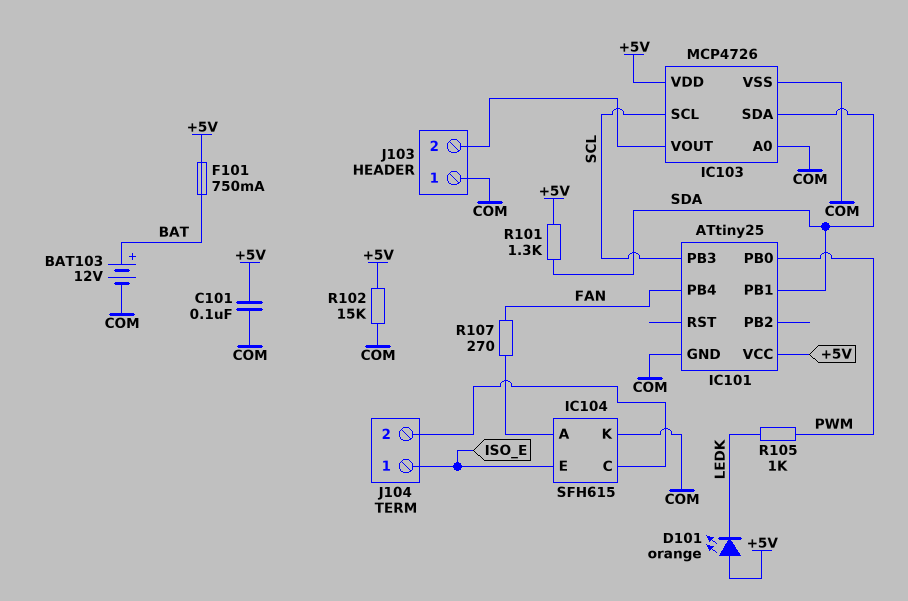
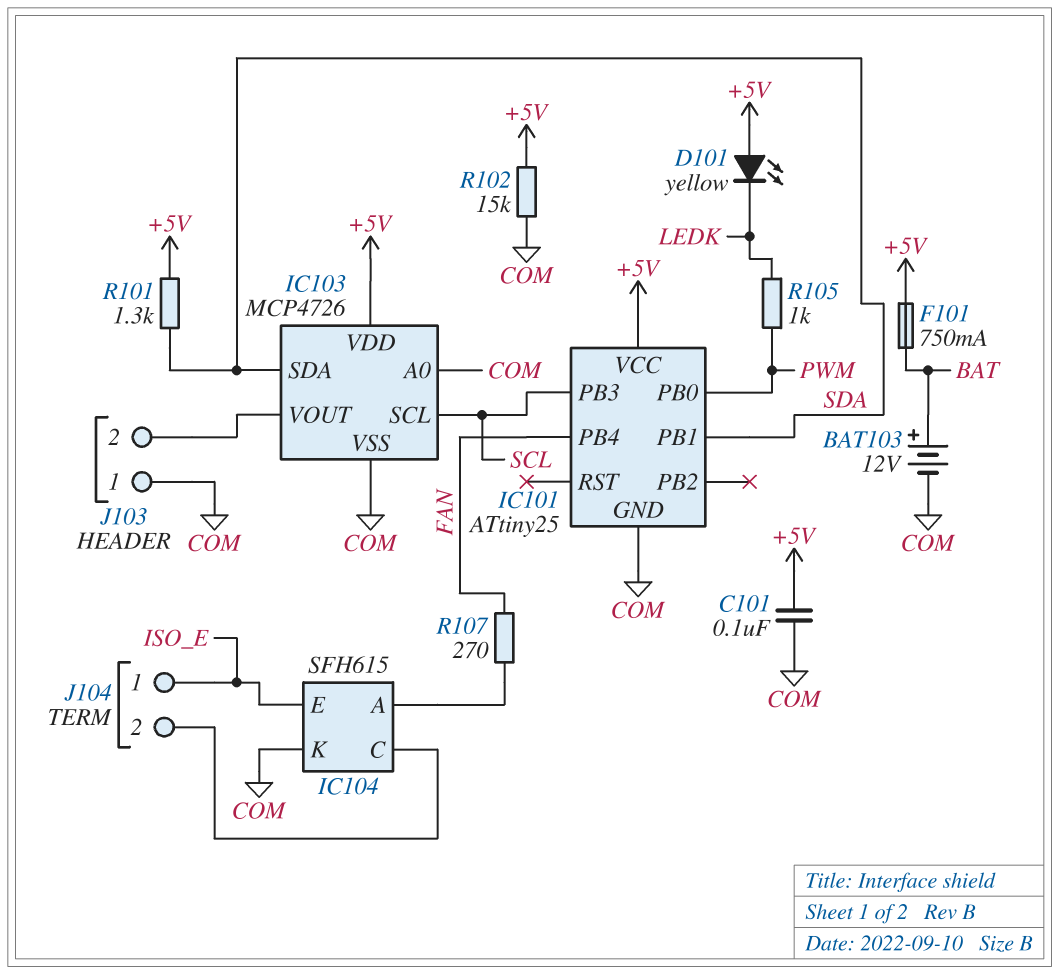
D101: LED orange (A +5V, K LEDK) -> LED yellow (A +5V, K LEDK)

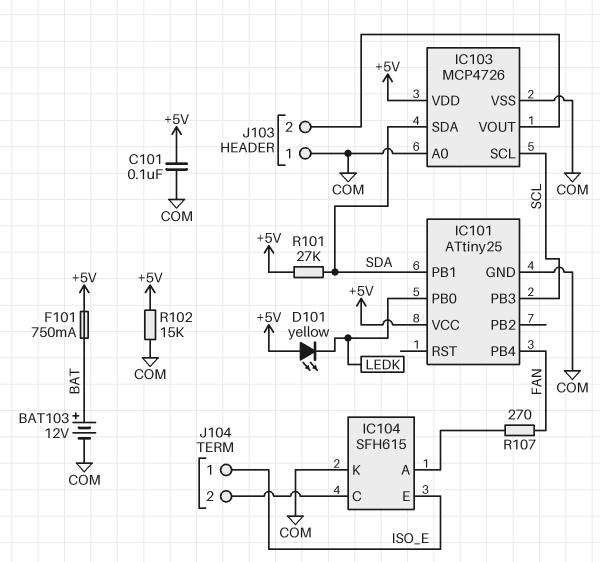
IC101 pin PB0: PWM -> LEDK
R101: 1.3k (+5V, SDA) -> 27k (+5V, SDA)
R105: 1k (LEDK, PWM) -> none

